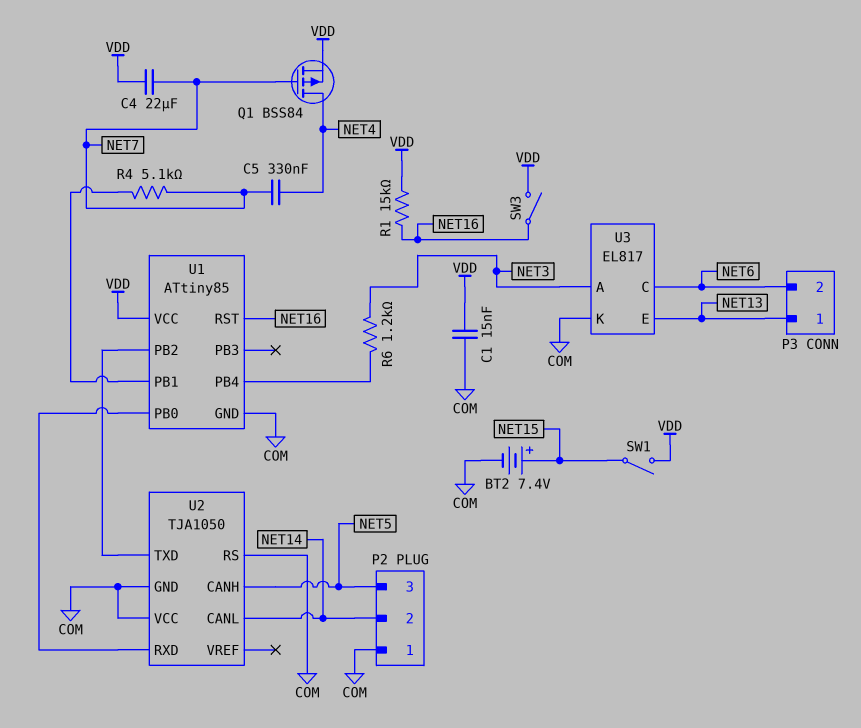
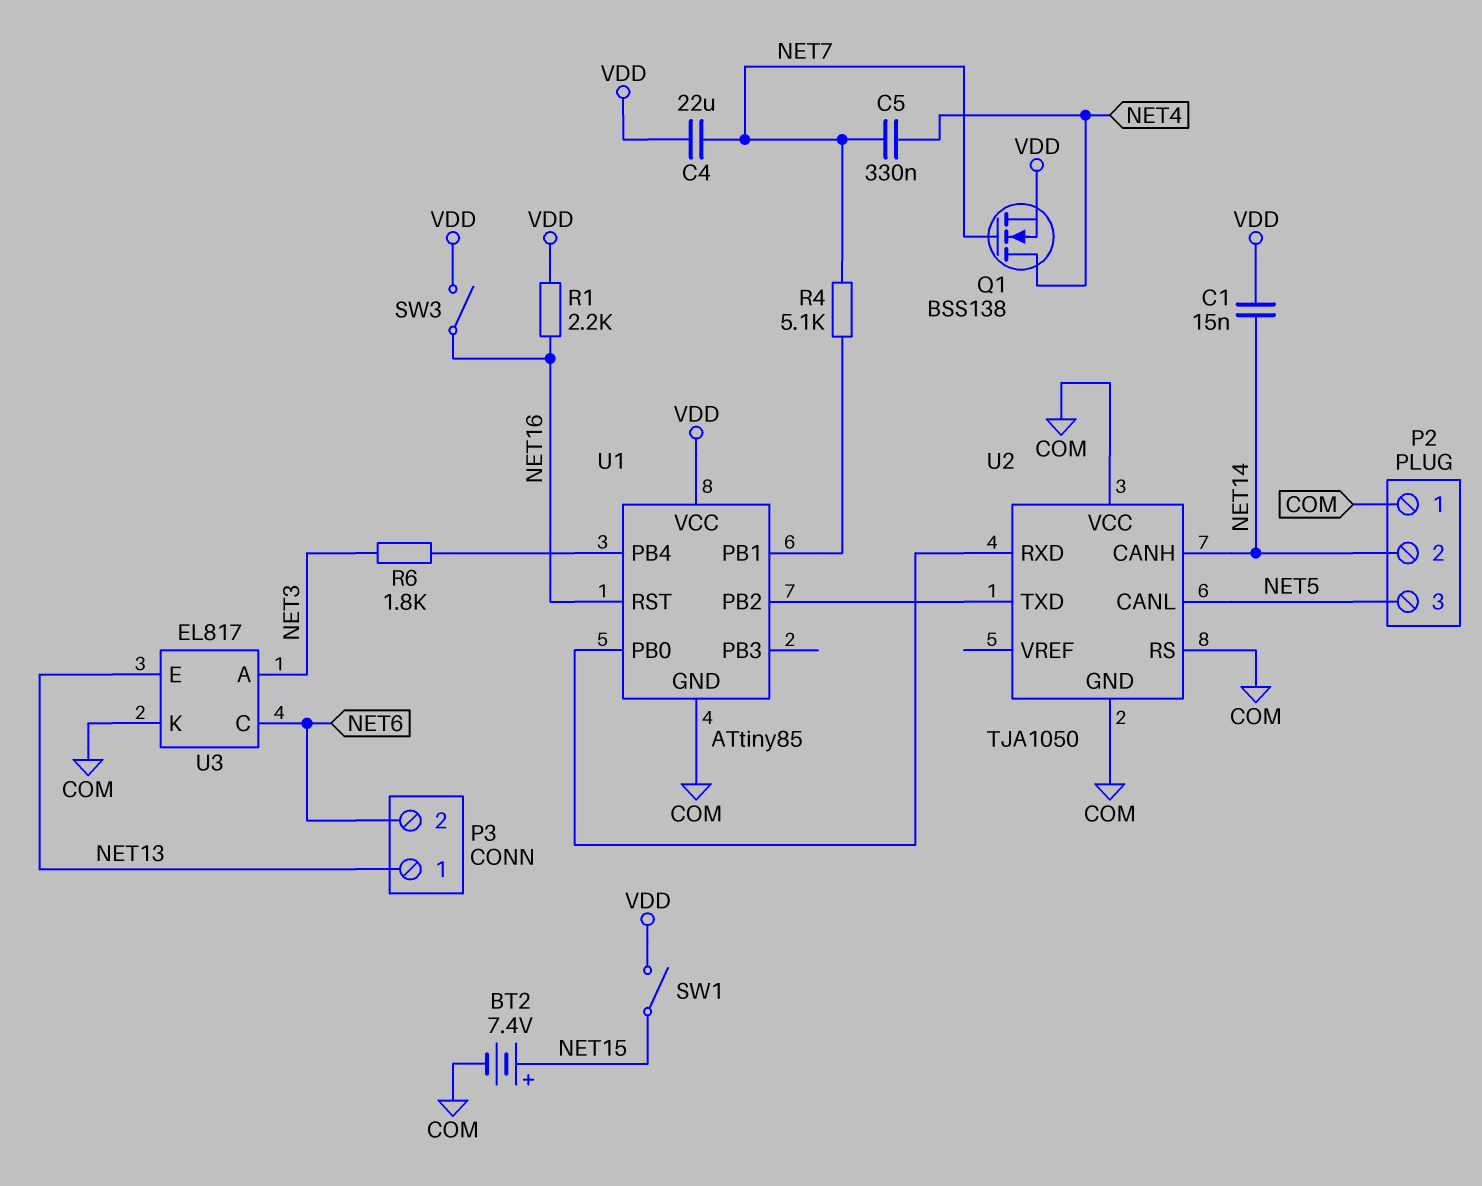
C1: 15nF (COM, VDD) -> 15nF (NET14, VDD)
Q1: PMOS BSS84 (G NET7, D NET4, S VDD) -> NMOS BSS138 (G NET7, D NET4, S VDD)
R1: 15k (NET16, VDD) -> 2.2k (NET16, VDD)
R6: 1.2k (NET3, U1/PB4) -> 1.8k (NET3, U1/PB4)
U2 pin CANH: NET5 -> NET14
U2 pin CANL: NET14 -> NET5

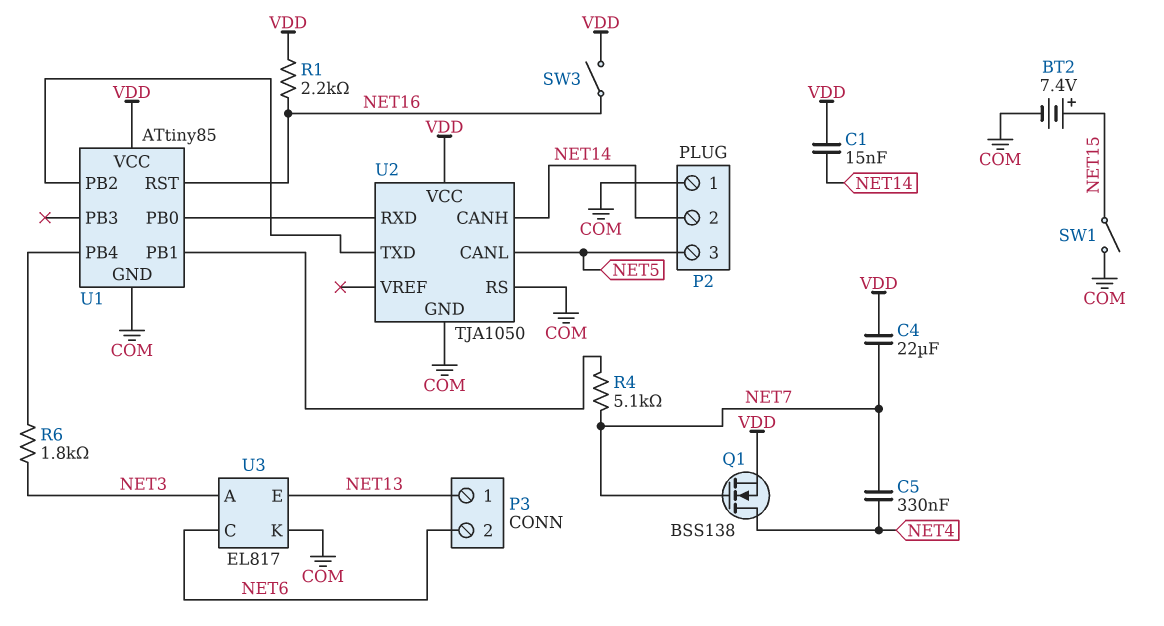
SW1: switch (NET15, VDD) -> switch (COM, NET15)
U2 pin VCC: COM -> VDD

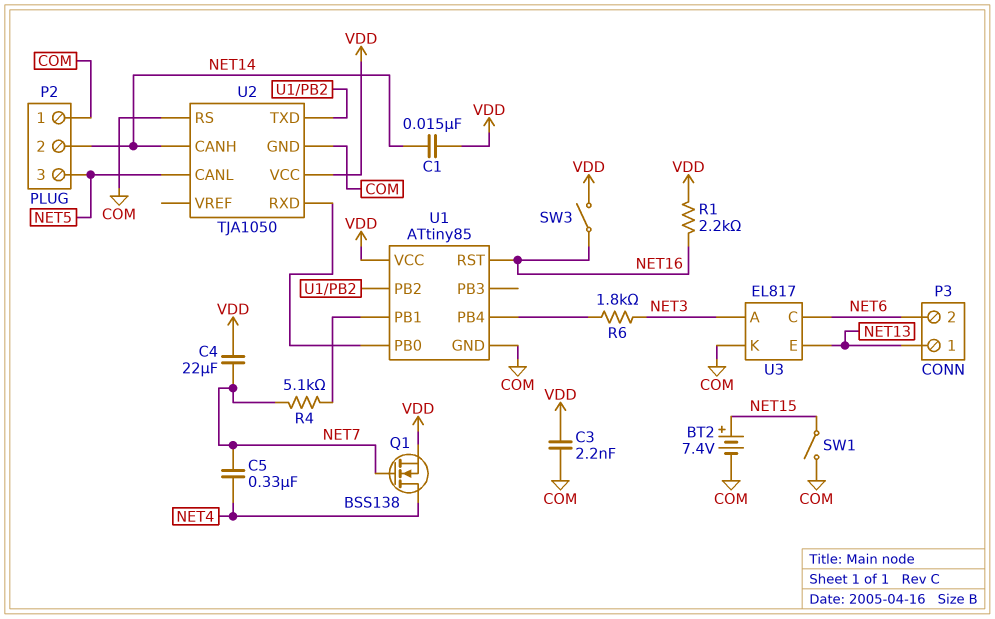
C3: none -> 2.2nF (COM, VDD)

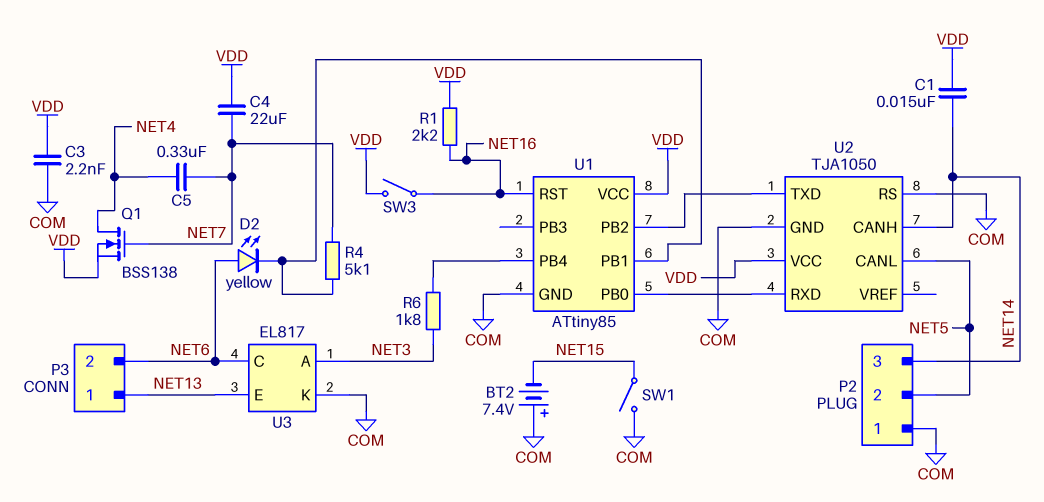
BT2: 7.4V (plus NET15, minus COM) -> 7.4V (plus COM, minus NET15)
D2: none -> LED yellow (A NET6, K U1/PB1)
P2 pin 2: NET14 -> NET5
P2 pin 3: NET5 -> NET14

